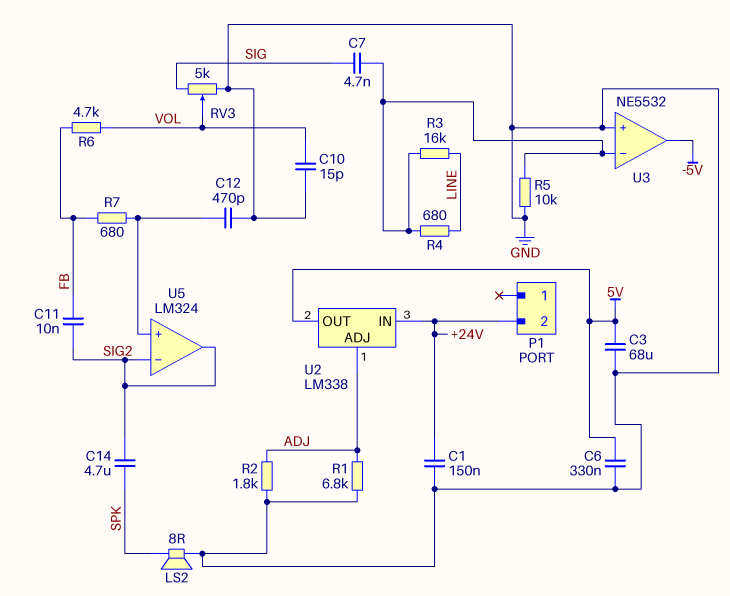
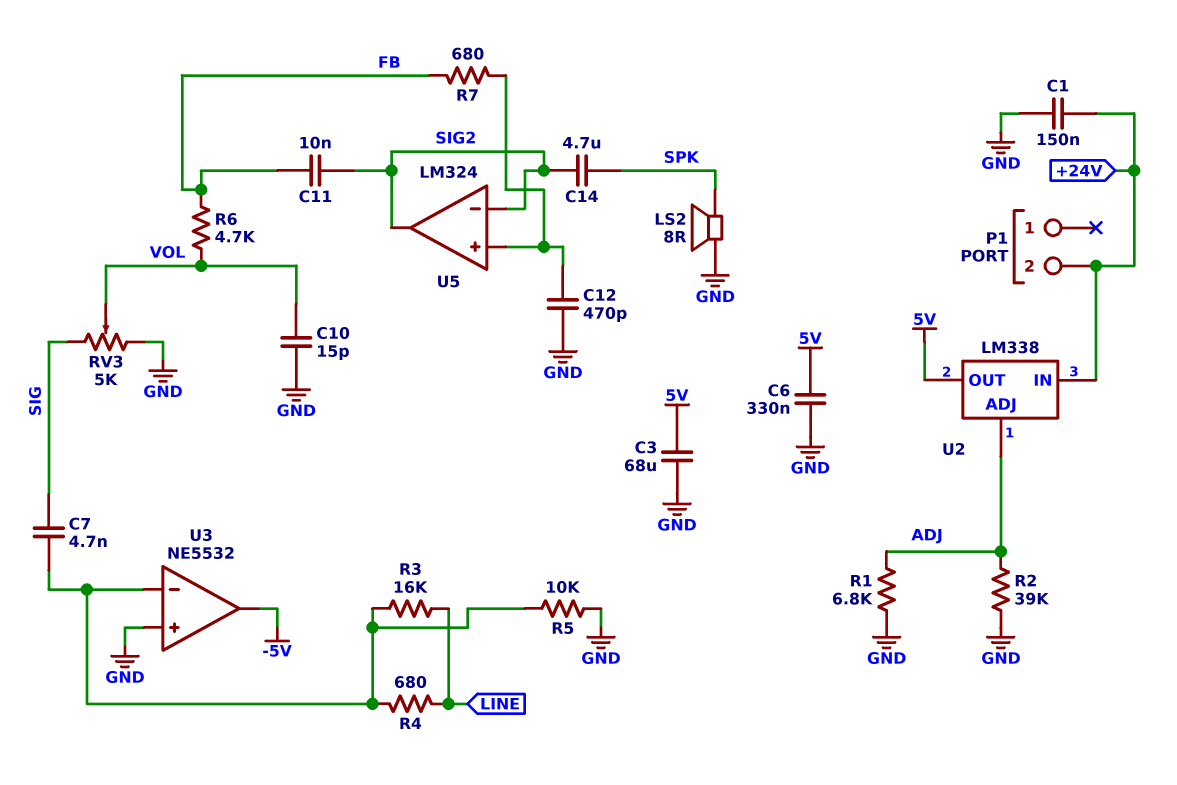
R2: 1.8k (ADJ, GND) -> 39k (ADJ, GND)

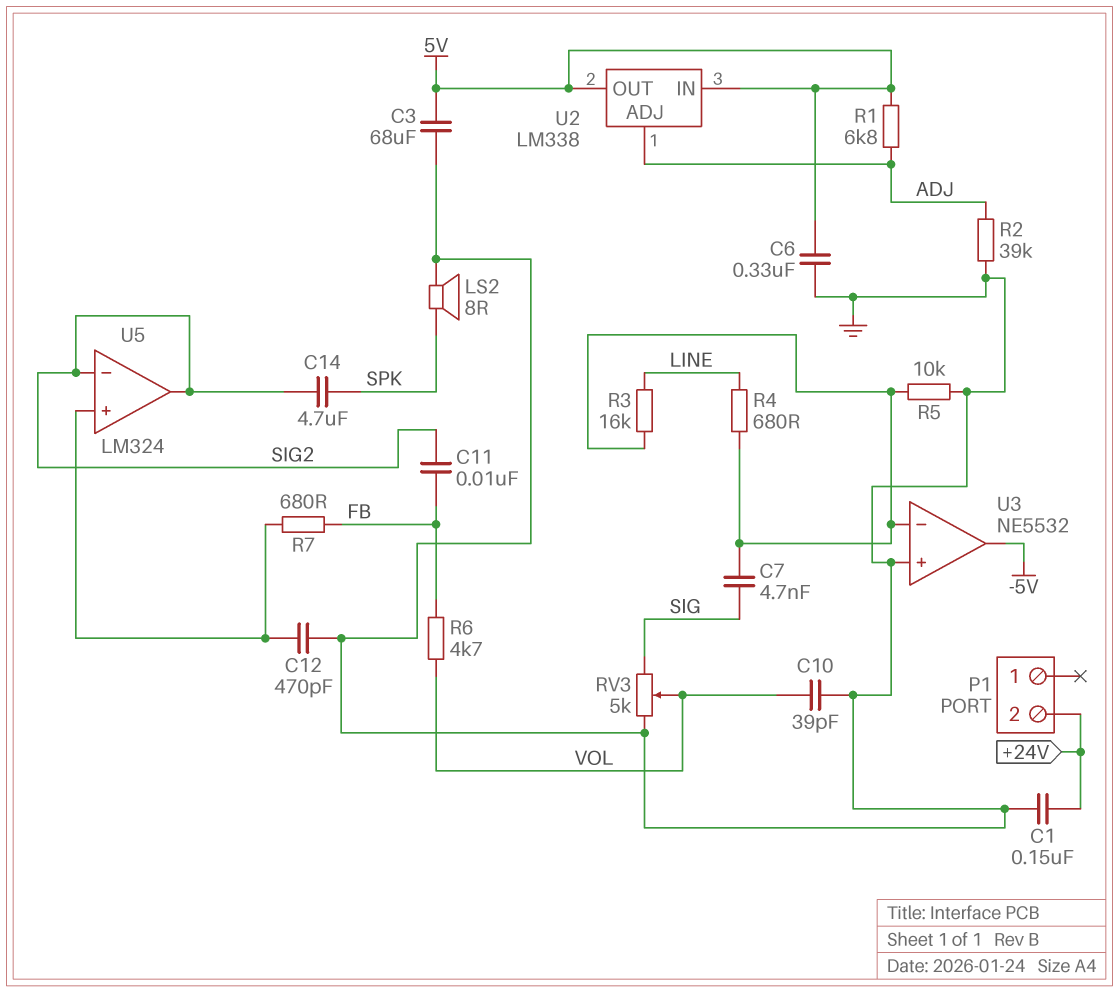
C10: 15pF (GND, VOL) -> 39pF (GND, VOL)
R1: 6.8k (ADJ, GND) -> 6.8k (5V, ADJ)
U2 pin IN: +24V -> 5V

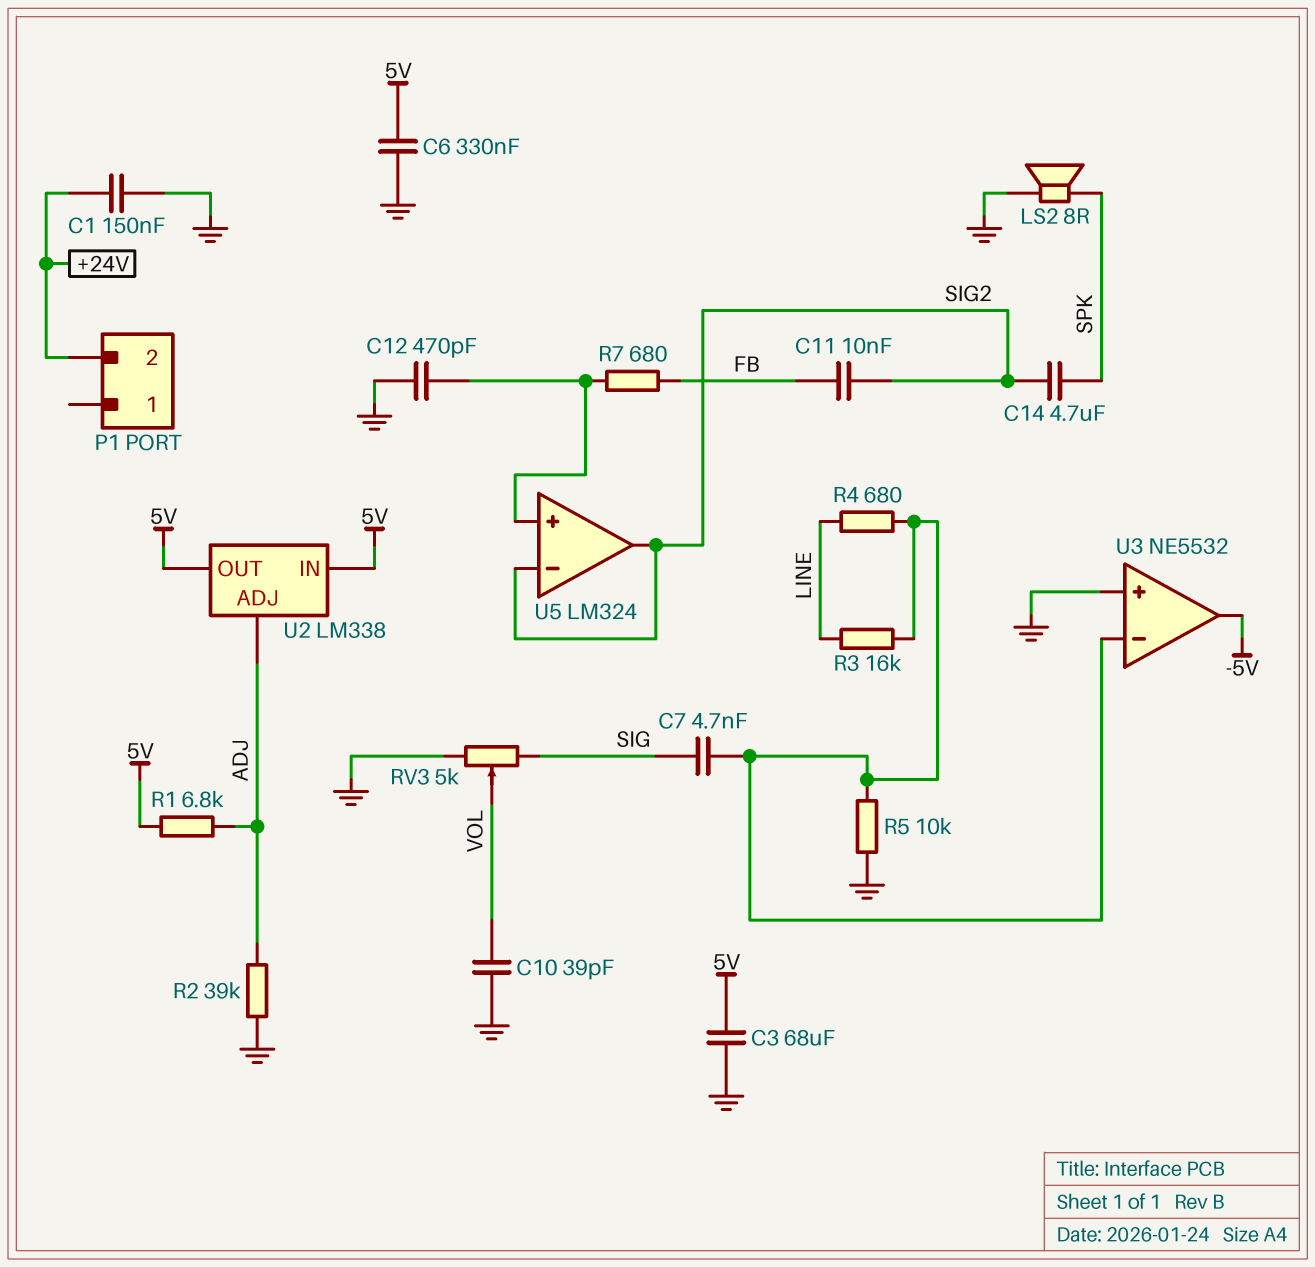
R6: 4.7k (FB, VOL) -> none

